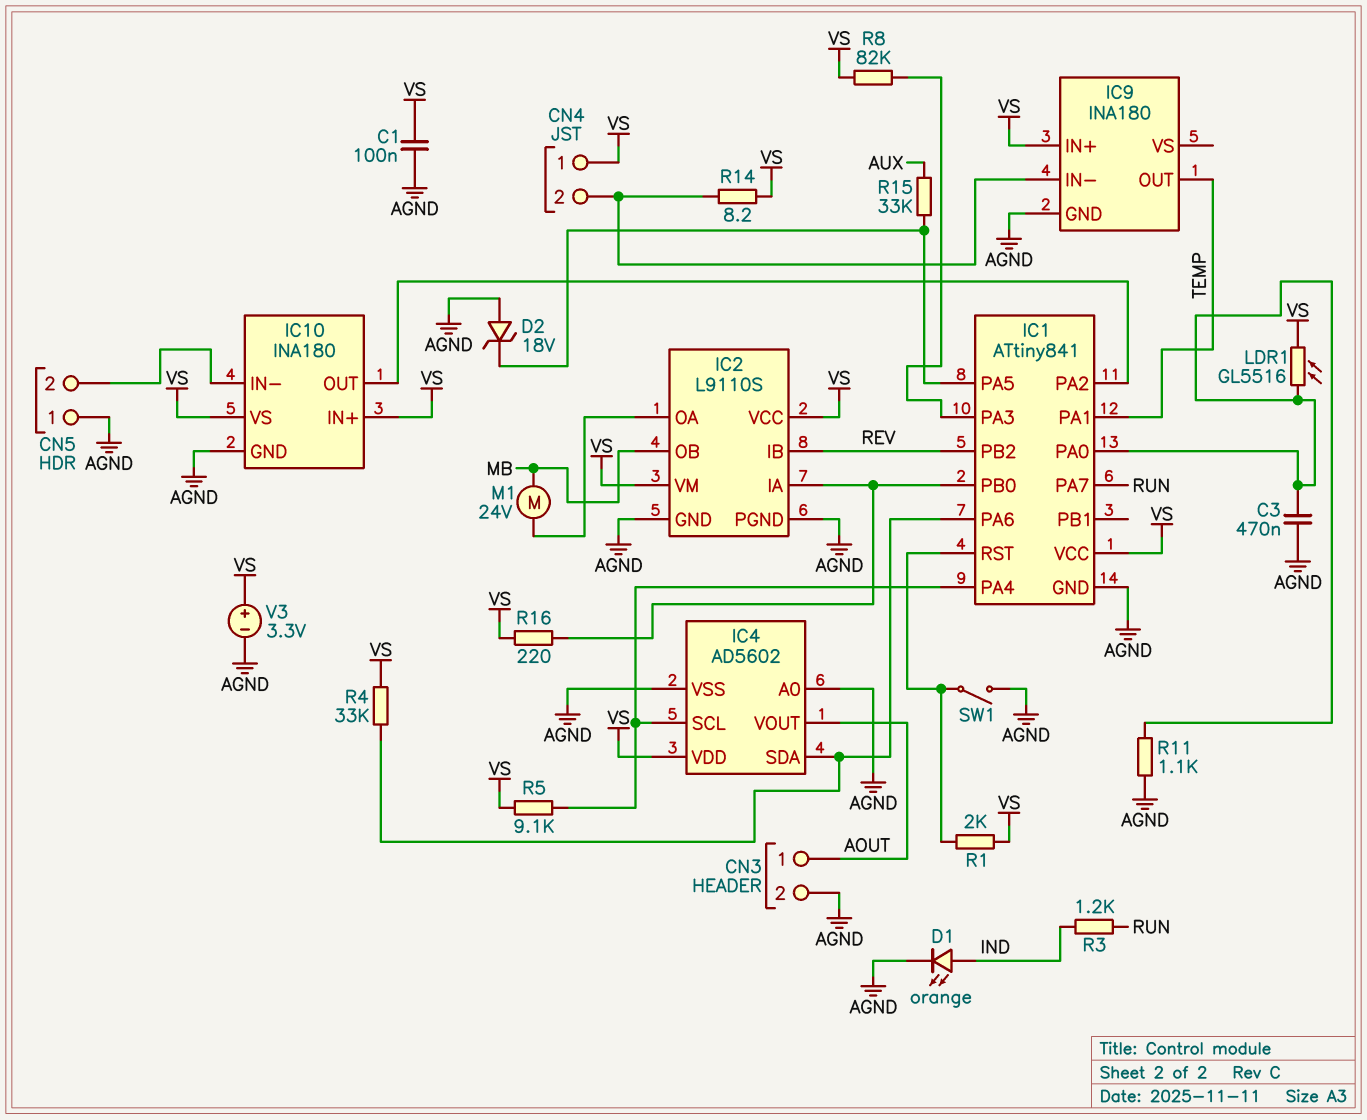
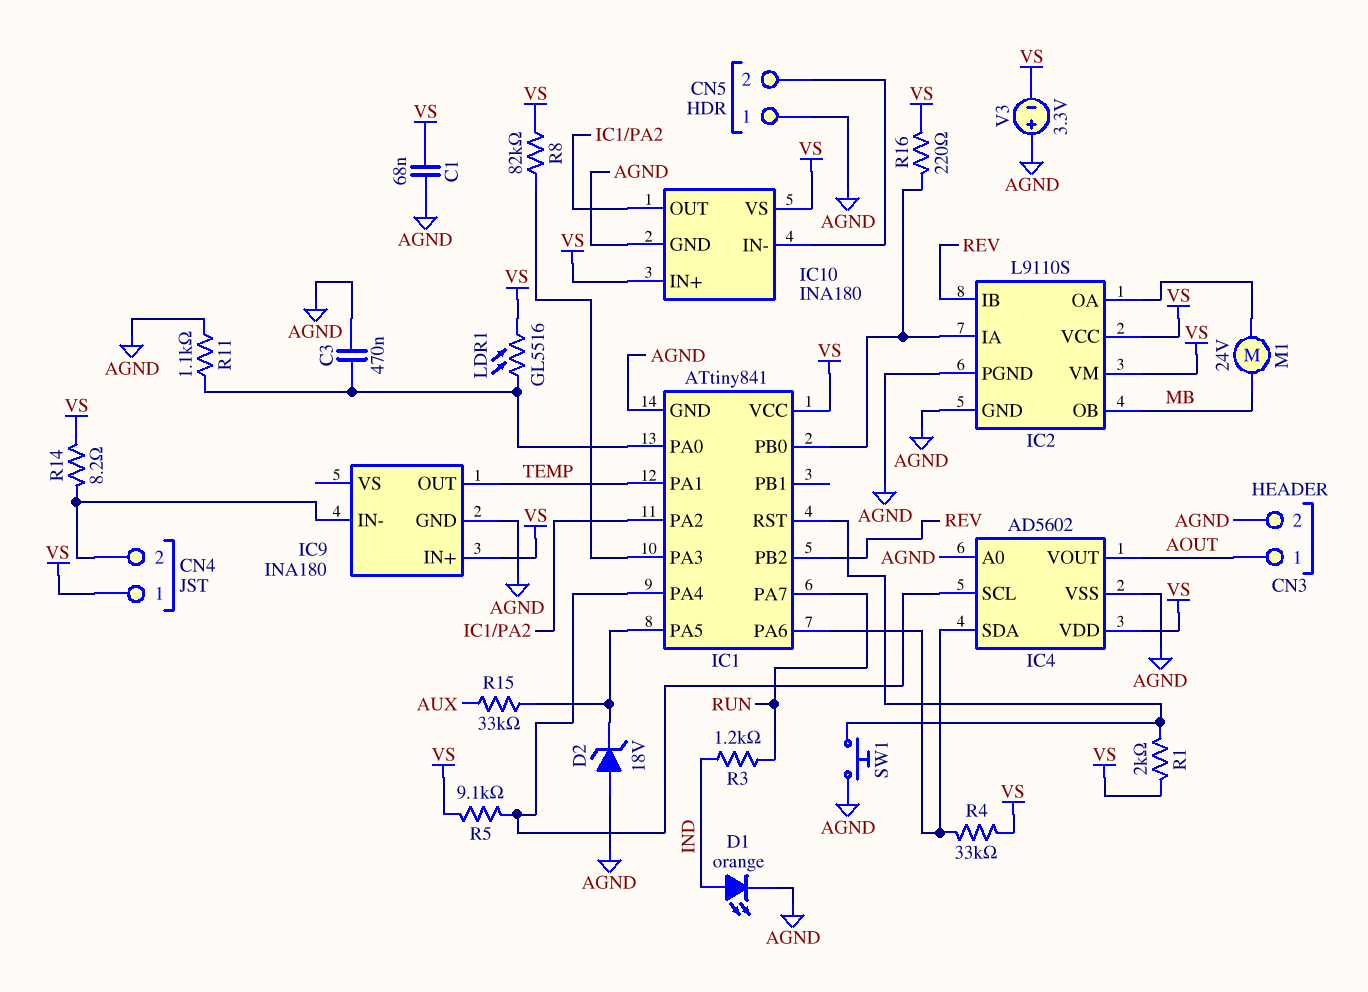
C1: 100nF (AGND, VS) -> 68nF (AGND, VS)
SW1: switch (AGND, IC1/RST) -> button (AGND, IC1/RST)
V3: 3.3V (plus VS, minus AGND) -> 3.3V (plus AGND, minus VS)

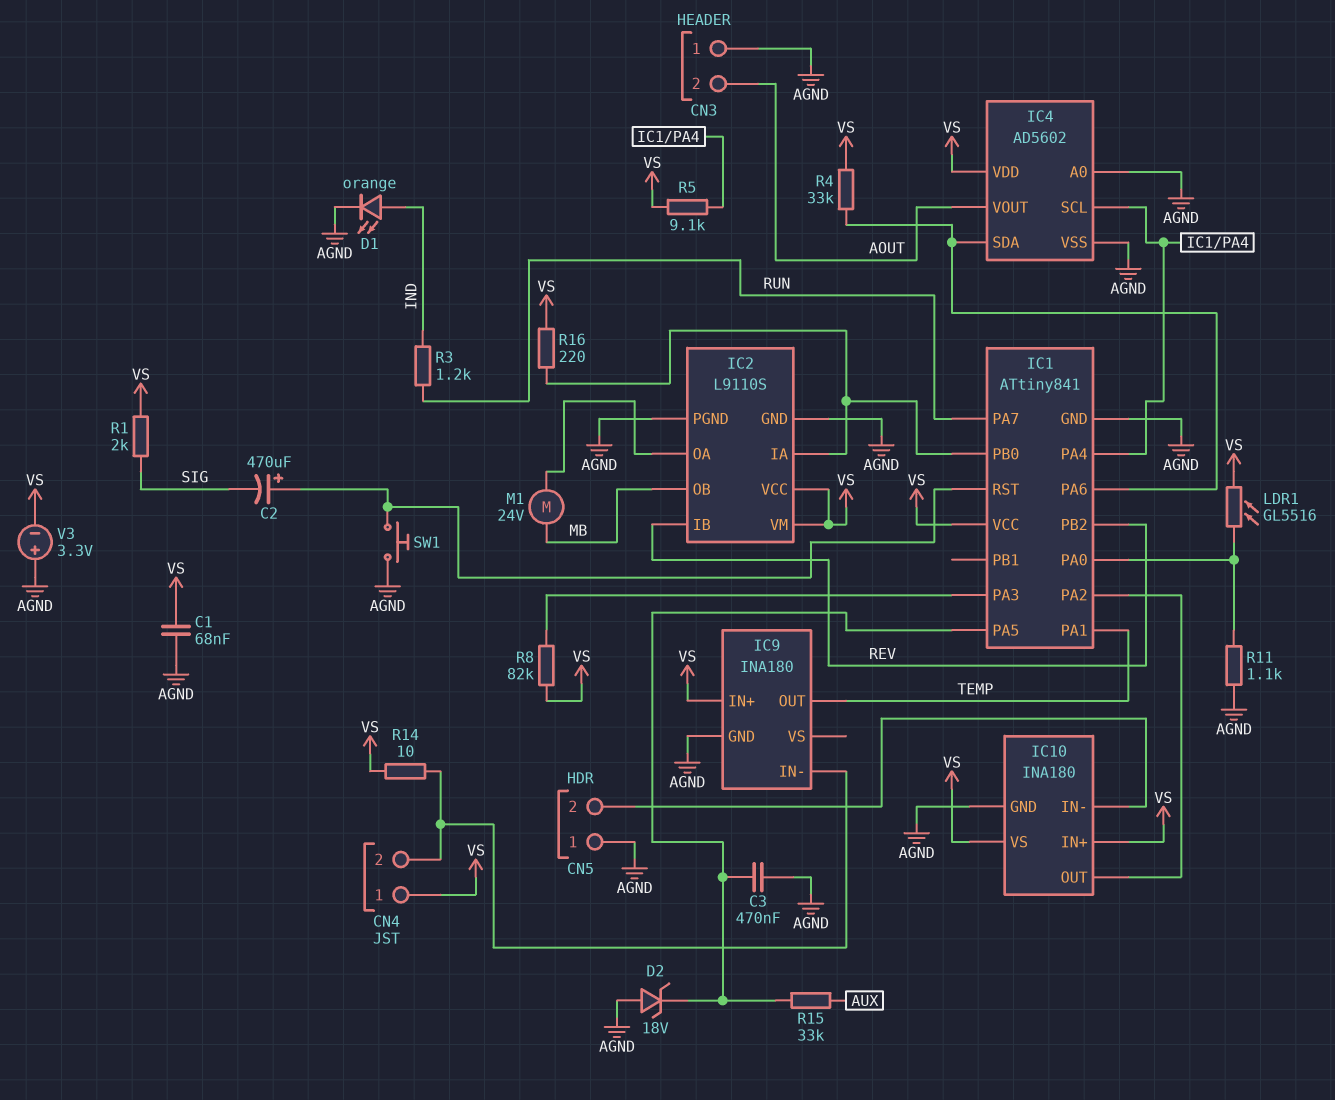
C2: none -> 470uF (plus IC1/RST, minus SIG)
C3: 470nF (AGND, IC1/PA0) -> 470nF (AGND, IC1/PA5)
CN3 pin 1: AOUT -> AGND
CN3 pin 2: AGND -> AOUT
R1: 2k (IC1/RST, VS) -> 2k (SIG, VS)
R14: 8.2 (CN4/2, VS) -> 10 (CN4/2, VS)

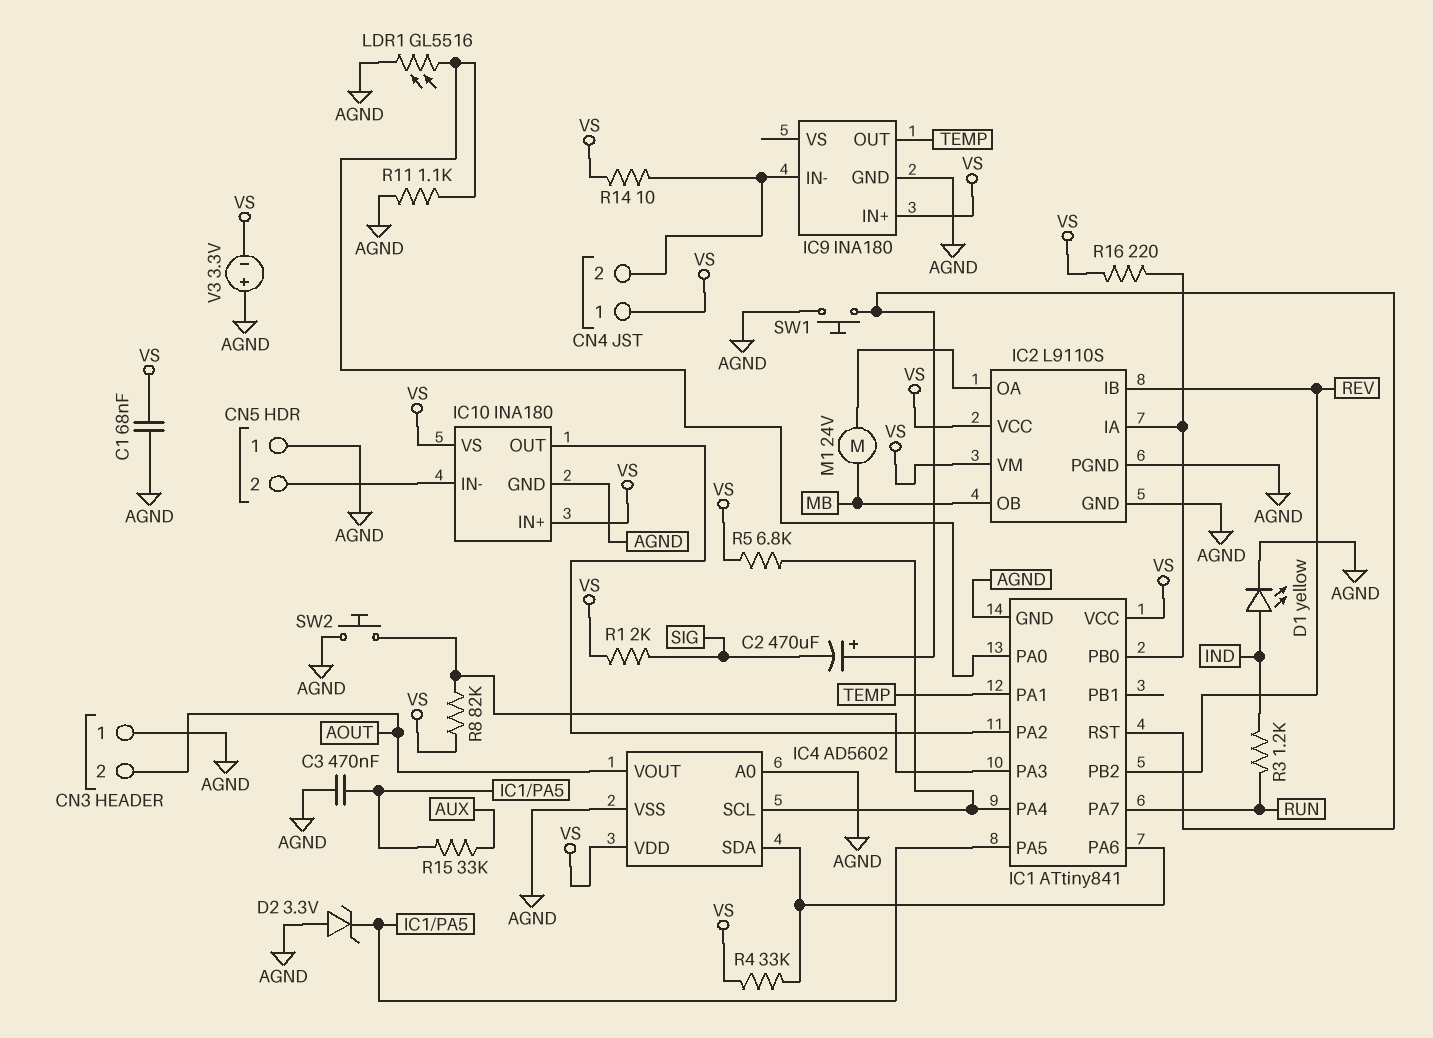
D1: LED orange (A IND, K AGND) -> LED yellow (A IND, K AGND)
D2: zener 18V (A AGND, K IC1/PA5) -> zener 3.3V (A AGND, K IC1/PA5)
LDR1: GL5516 (IC1/PA0, VS) -> GL5516 (AGND, IC1/PA0)
R5: 9.1k (IC1/PA4, VS) -> 6.8k (IC1/PA4, VS)
SW2: none -> button (AGND, IC1/PA3)

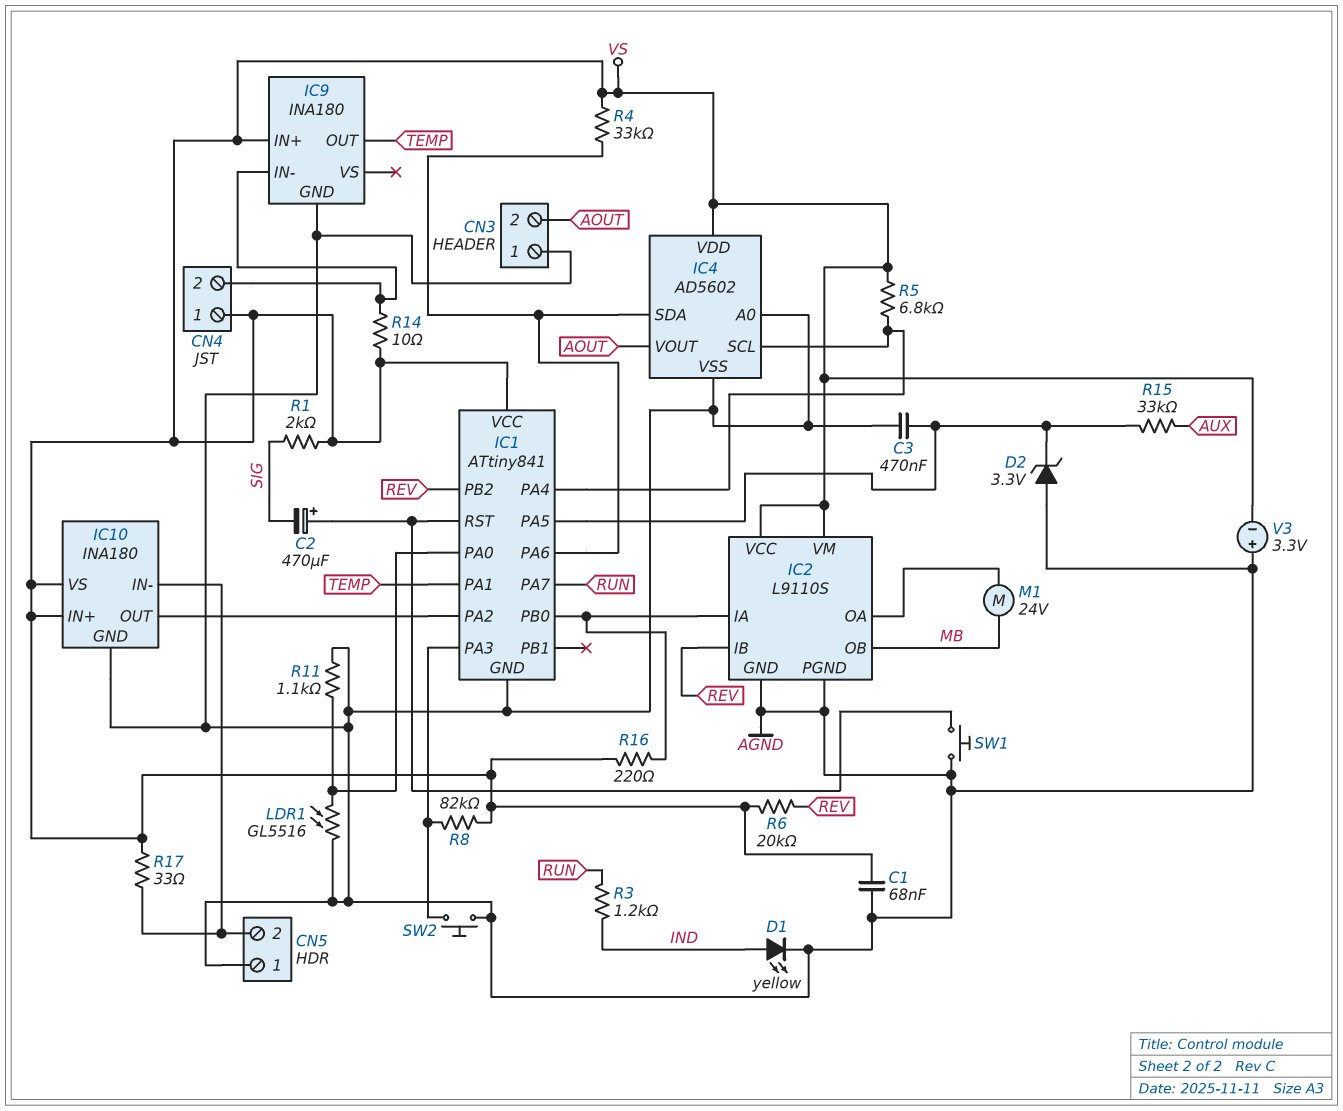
R6: none -> 20k (REV, VS)
R17: none -> 33 (CN5/2, VS)

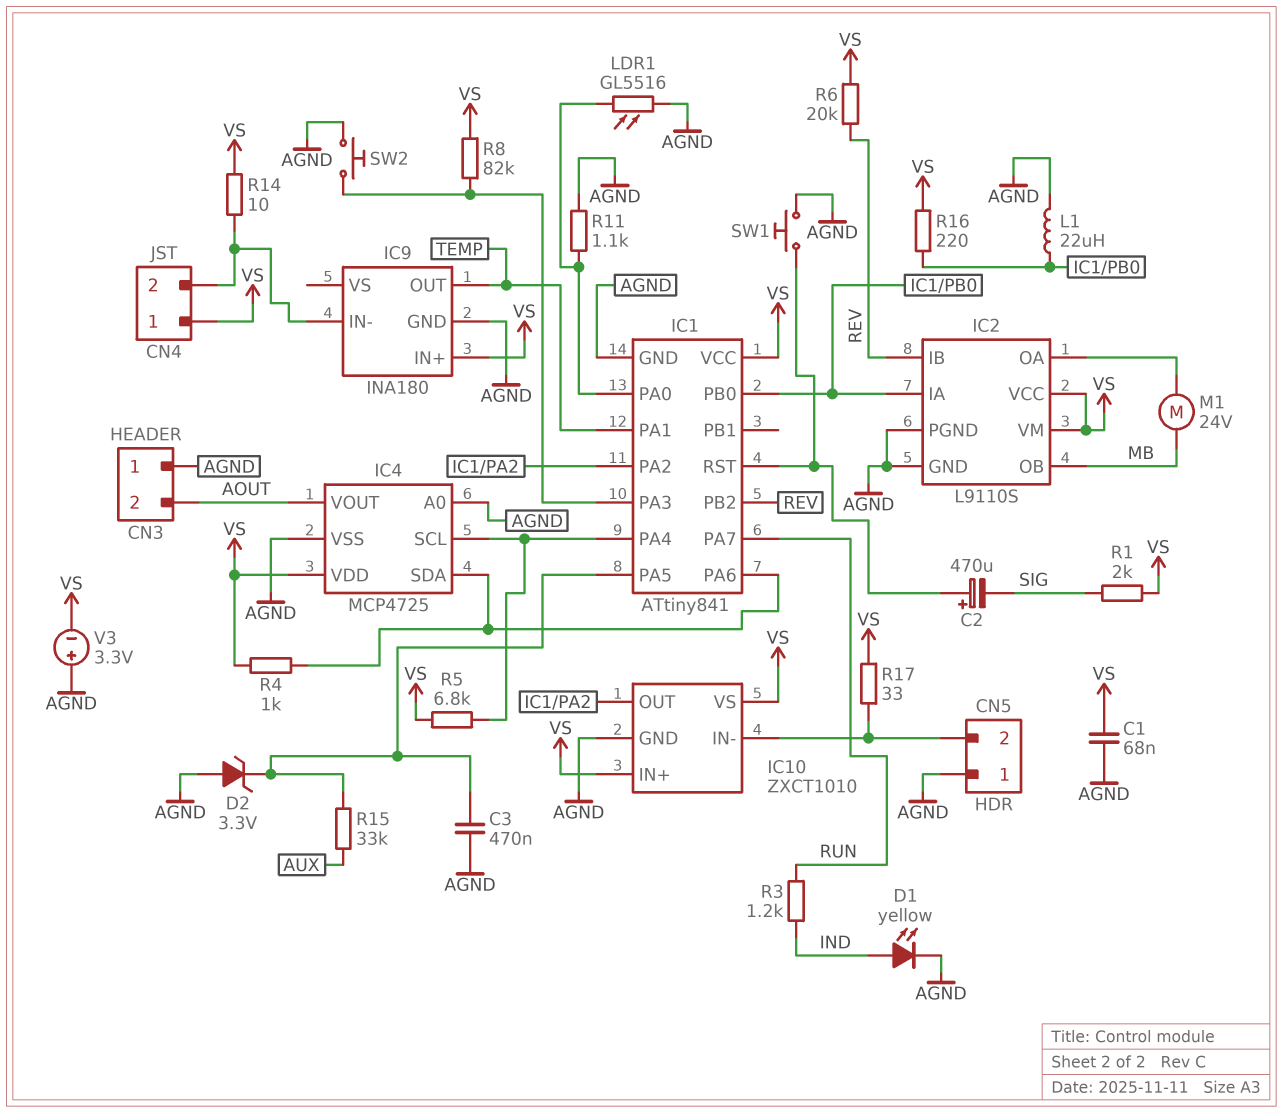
IC4: AD5602 -> MCP4725
IC10: INA180 -> ZXCT1010
L1: none -> 22uH (AGND, IC1/PB0)
R4: 33k (IC1/PA6, VS) -> 1k (IC1/PA6, VS)

